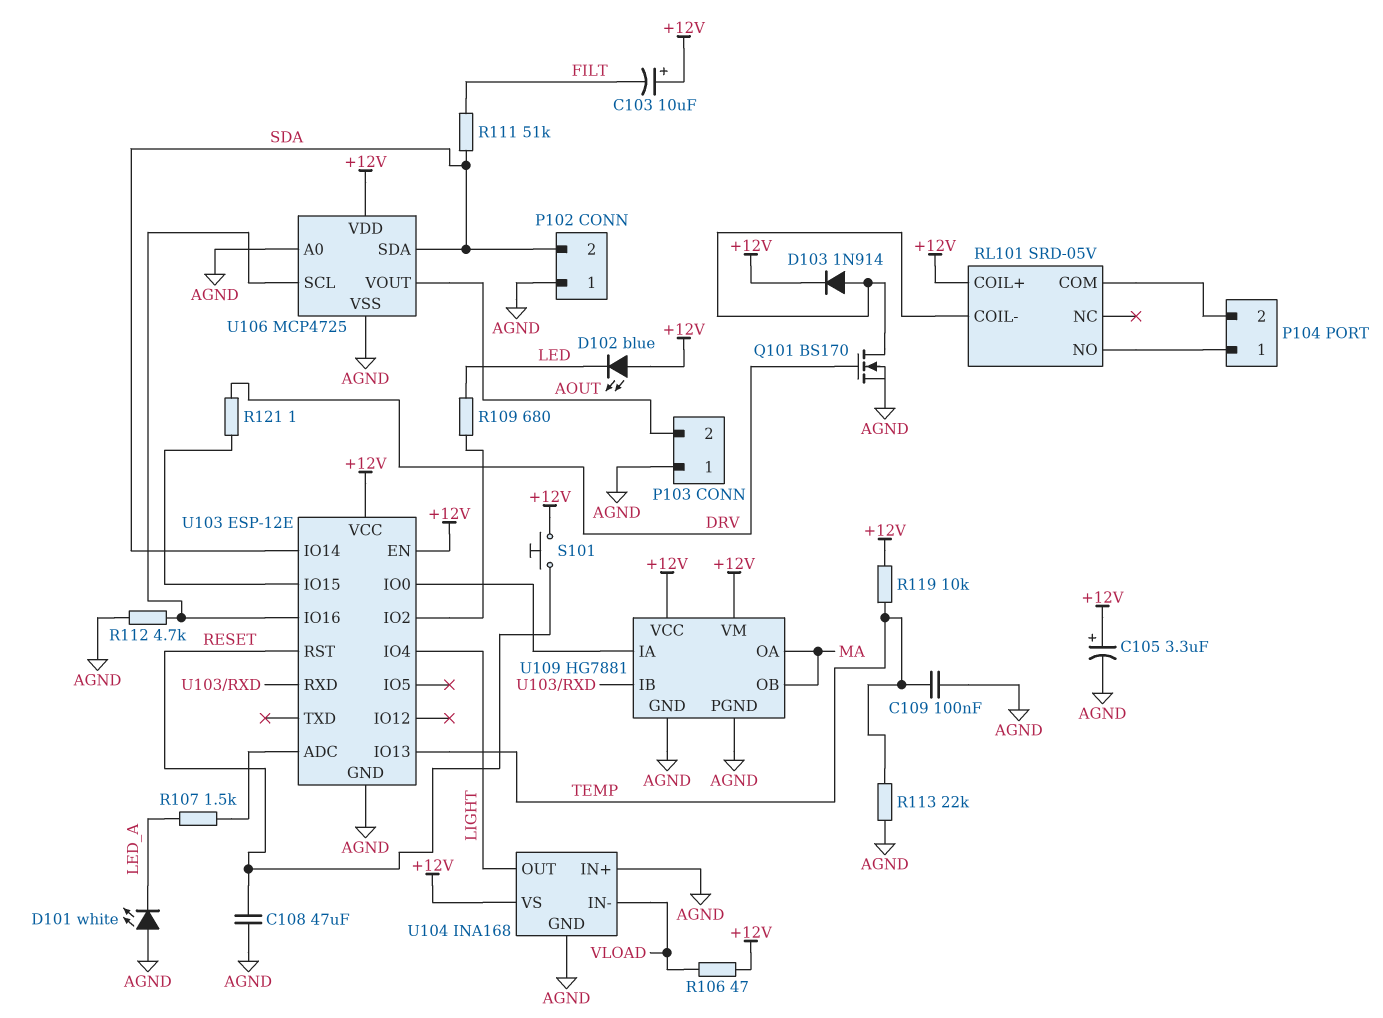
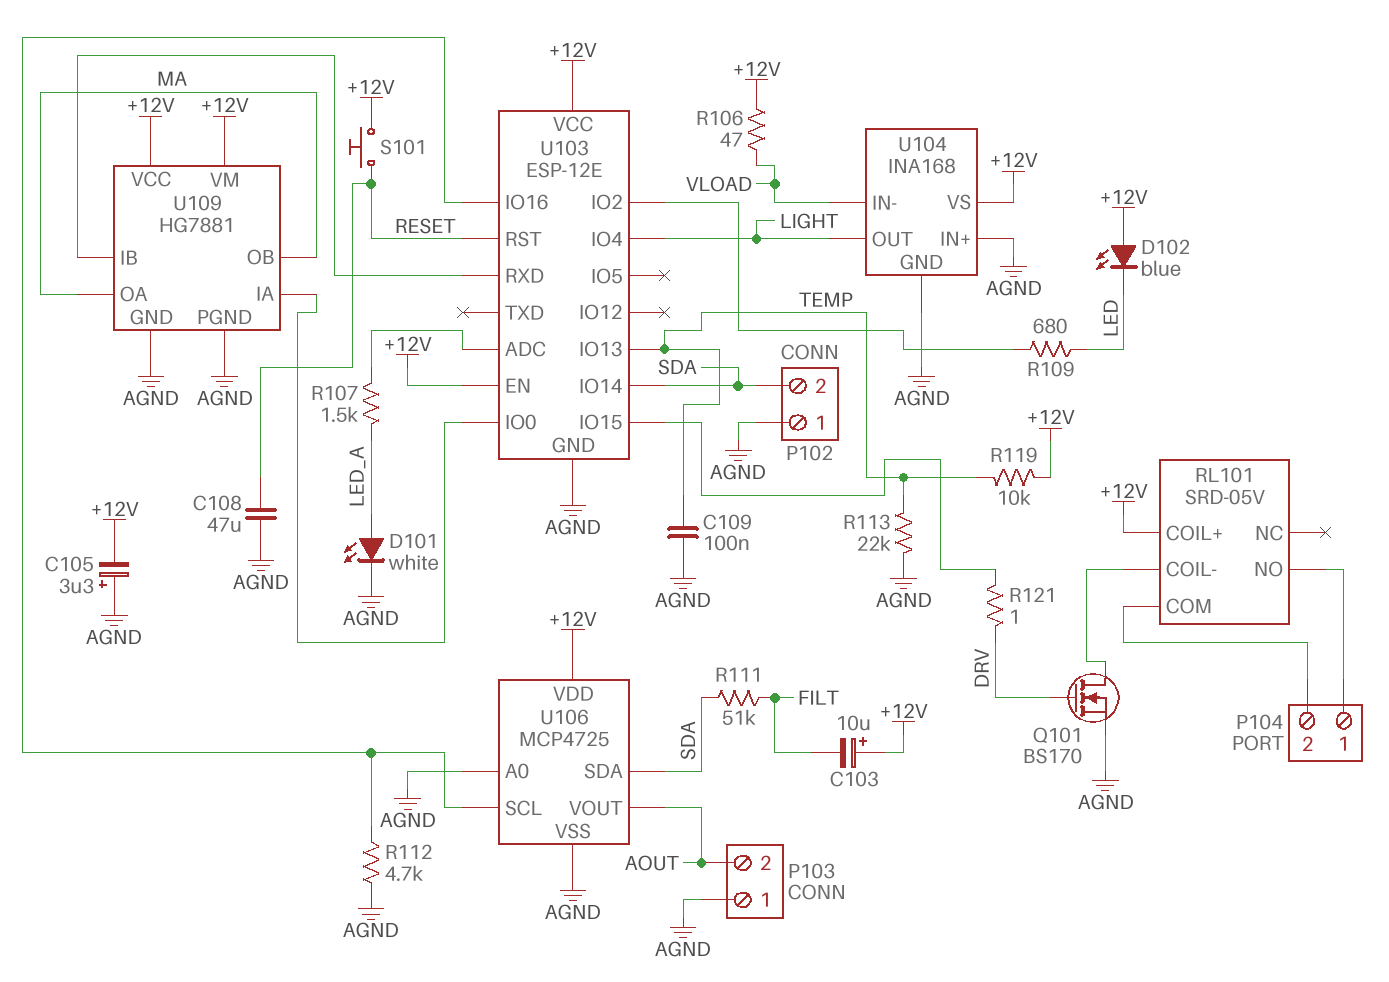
C105: 3.3uF (plus +12V, minus AGND) -> 3.3uF (plus AGND, minus +12V)
D101: LED white (A AGND, K LED_A) -> LED white (A LED_A, K AGND)
D103: diode 1N914 (A RL101/COIL-, K +12V) -> none

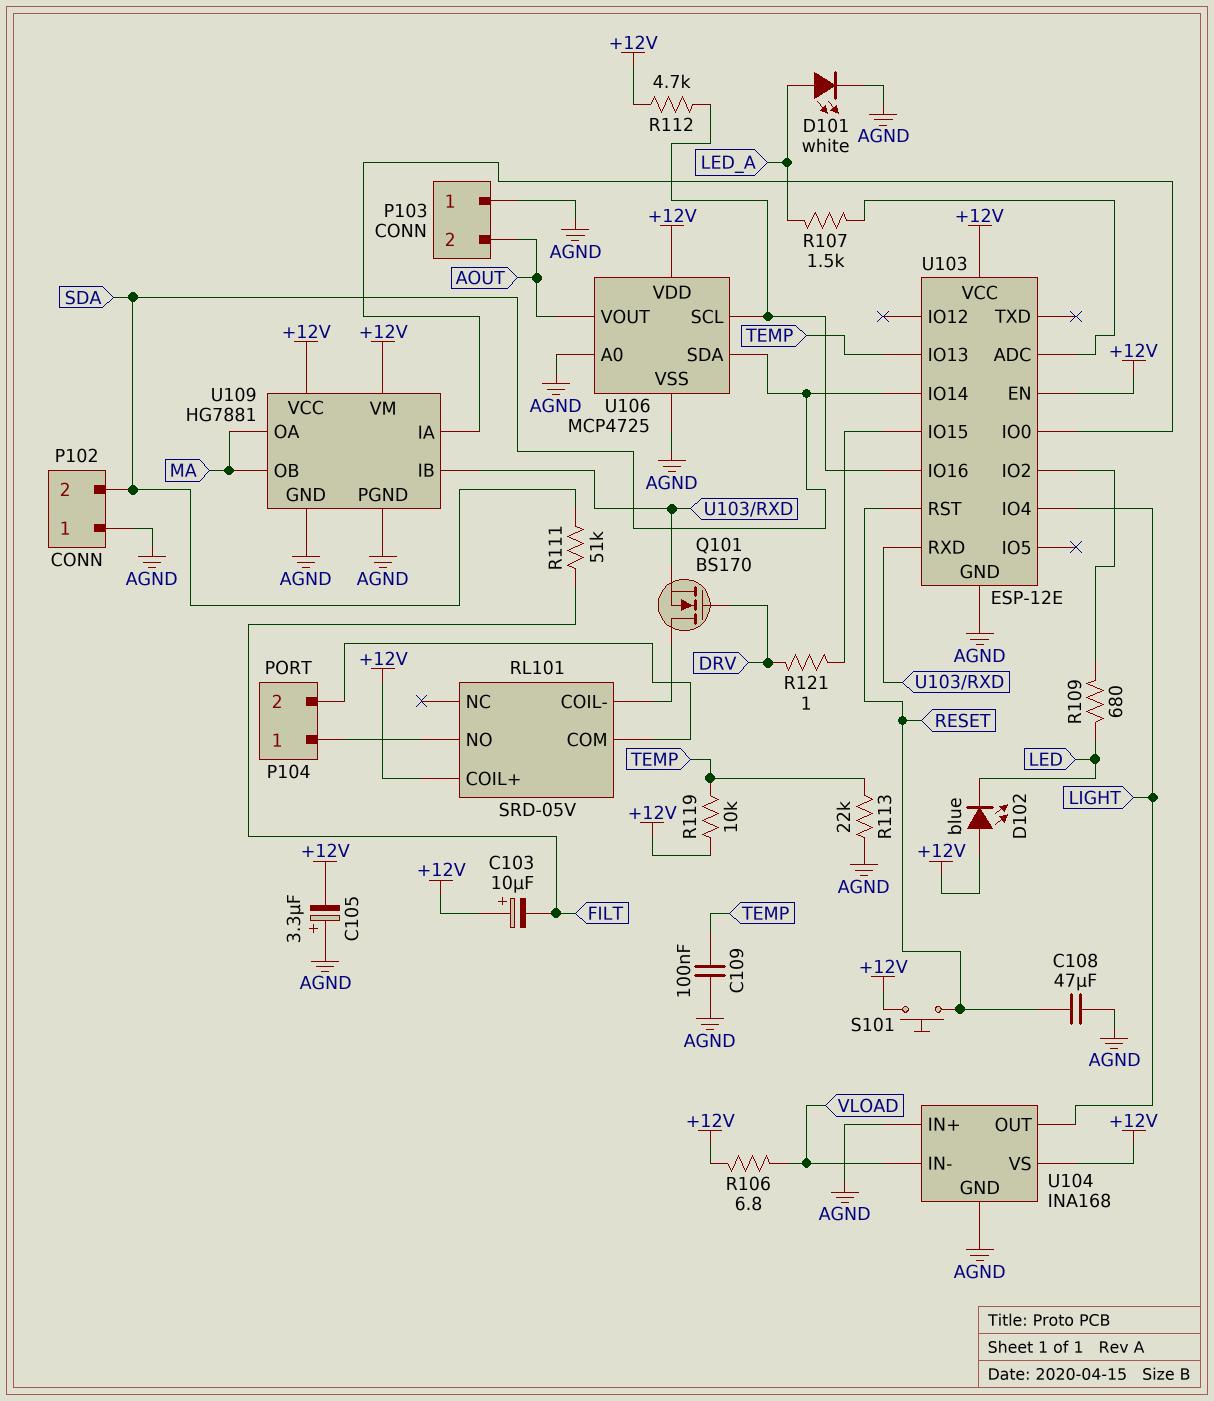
Q101: NMOS BS170 (G DRV, D RL101/COIL-, S AGND) -> NMOS BS170 (G DRV, D RL101/COIL-, S U103/RXD)
R106: 47 (+12V, VLOAD) -> 6.8 (+12V, VLOAD)
R112: 4.7k (AGND, U103/IO16) -> 4.7k (+12V, U103/IO16)

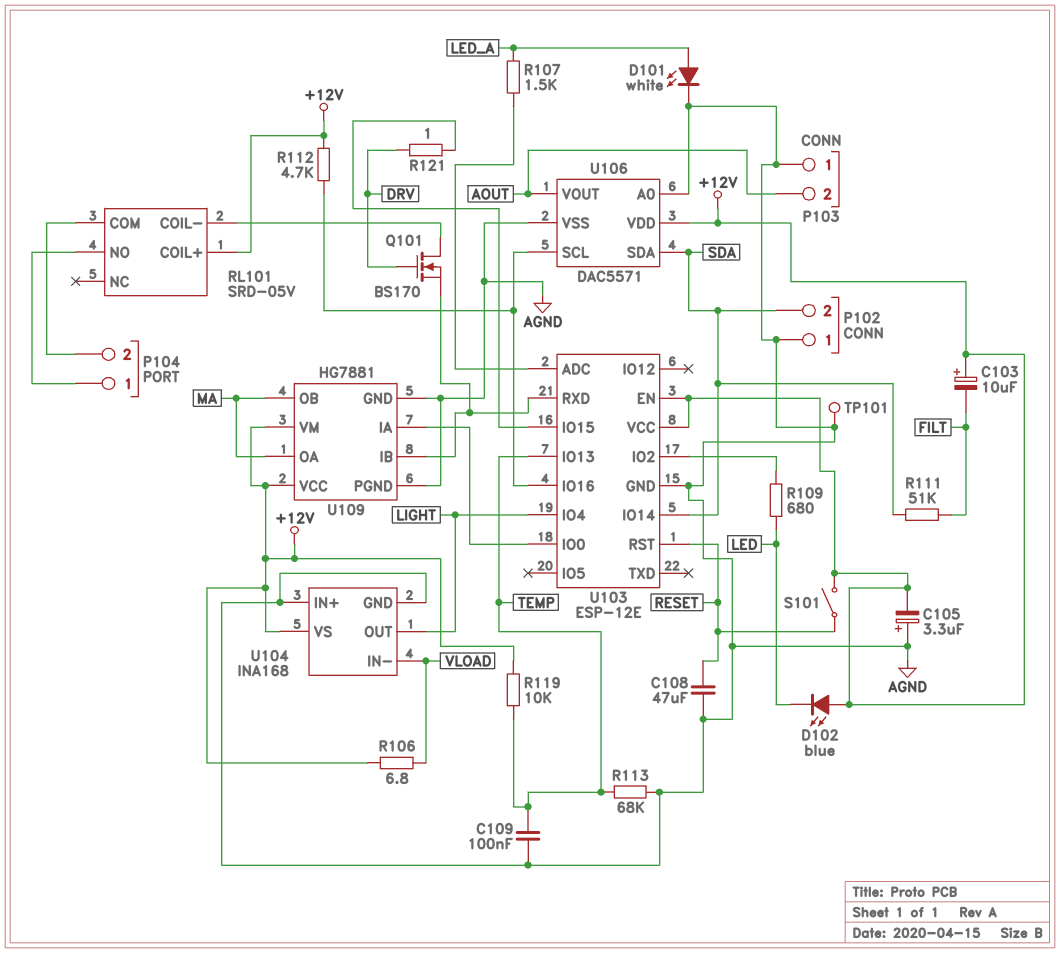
R113: 22k (AGND, TEMP) -> 68k (AGND, TEMP)
S101: button (+12V, RESET) -> switch (+12V, RESET)
TP101: none -> test point (AGND)
U106: MCP4725 -> DAC5571

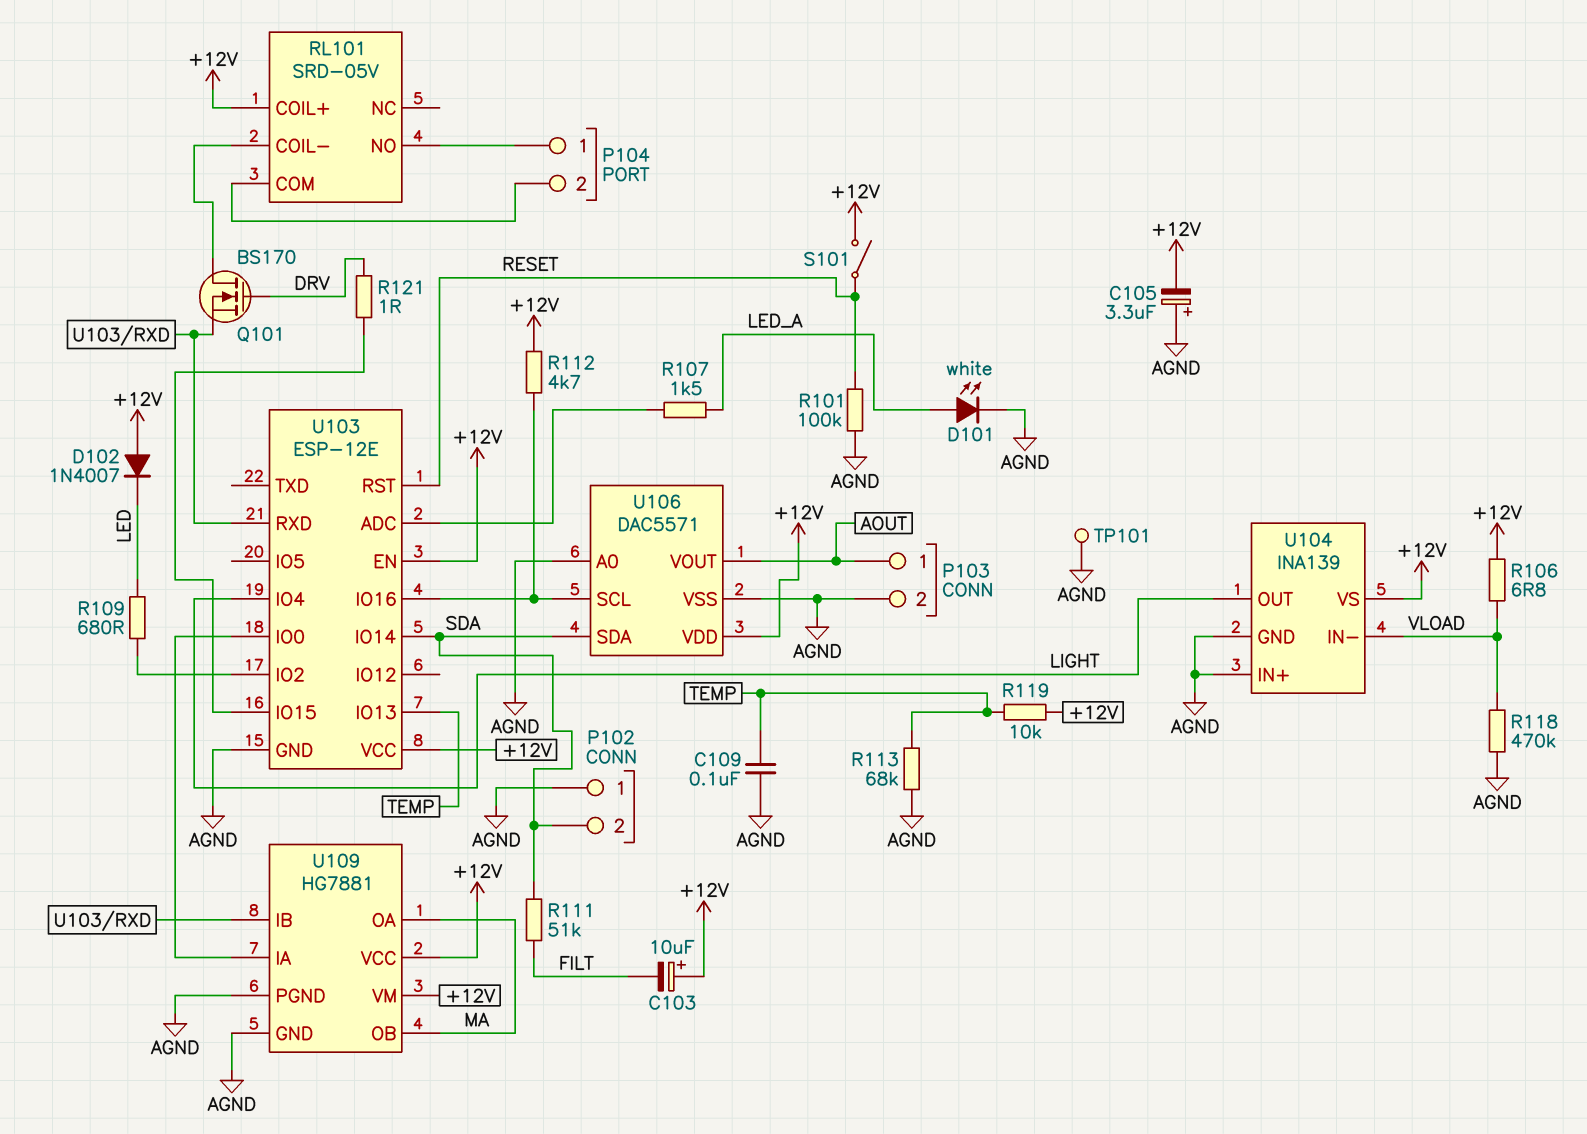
C108: 47uF (AGND, RESET) -> none
D102: LED blue (A +12V, K LED) -> diode 1N4007 (A +12V, K LED)
P103 pin 1: AGND -> AOUT
P103 pin 2: AOUT -> AGND
R101: none -> 100k (AGND, RESET)
R118: none -> 470k (AGND, VLOAD)
U104: INA168 -> INA139

